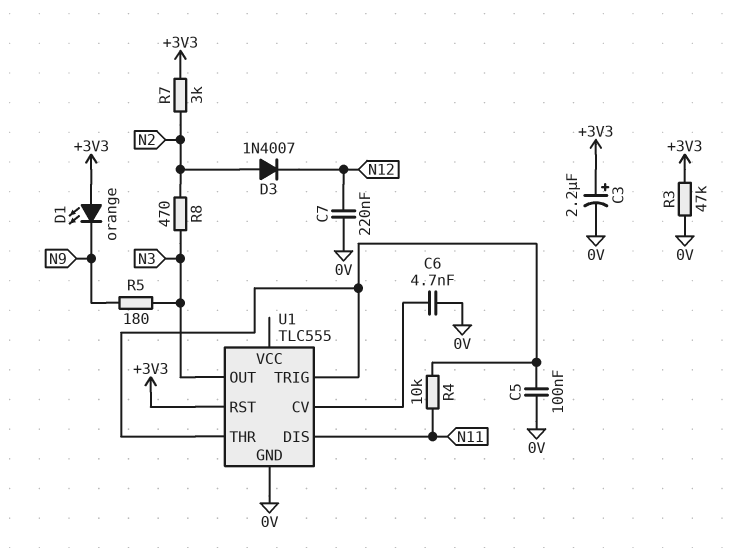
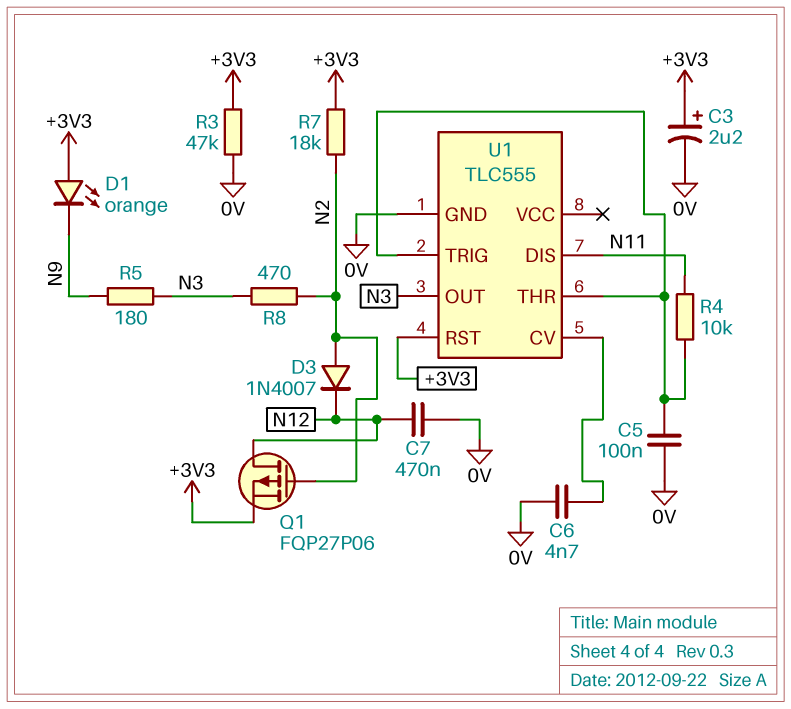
C7: 220nF (0V, N12) -> 470nF (0V, N12)
Q1: none -> PMOS FQP27P06 (G N2, D N12, S +3V3)
R7: 3k (+3V3, N2) -> 18k (+3V3, N2)

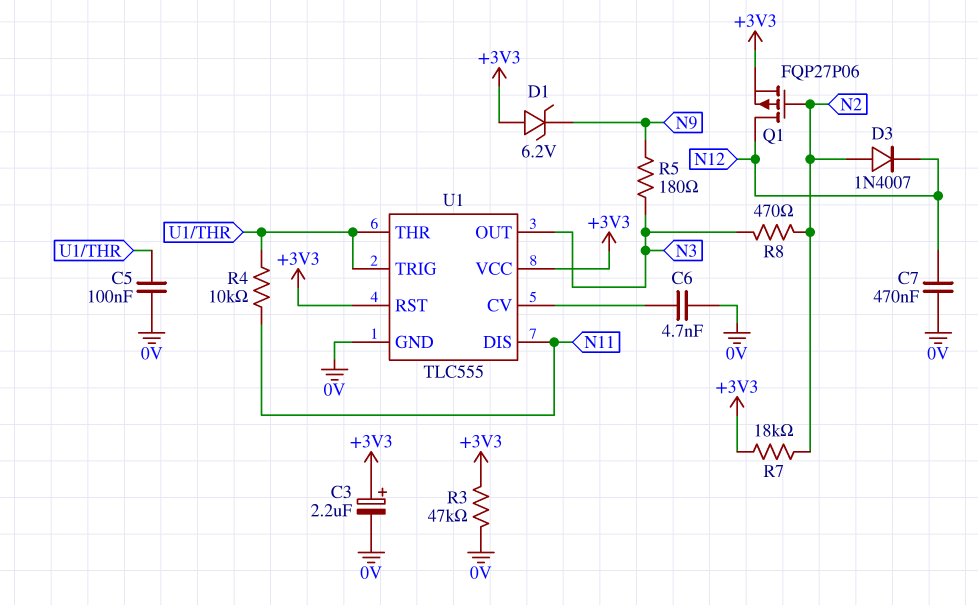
D1: LED orange (A +3V3, K N9) -> zener 6.2V (A +3V3, K N9)
U1 pin VCC: none -> +3V3

